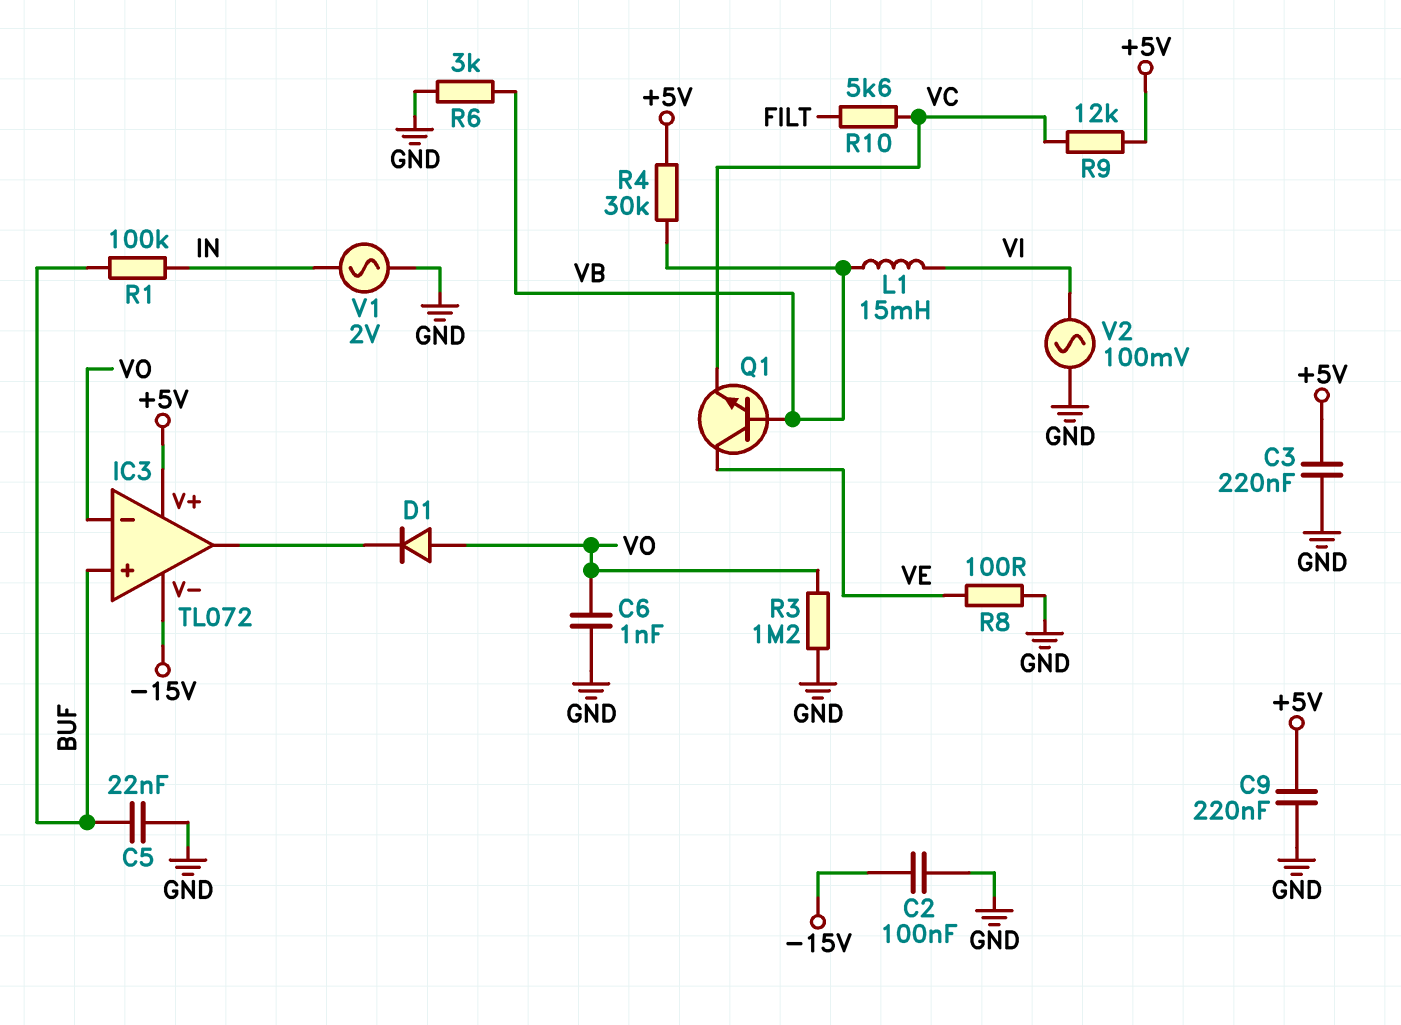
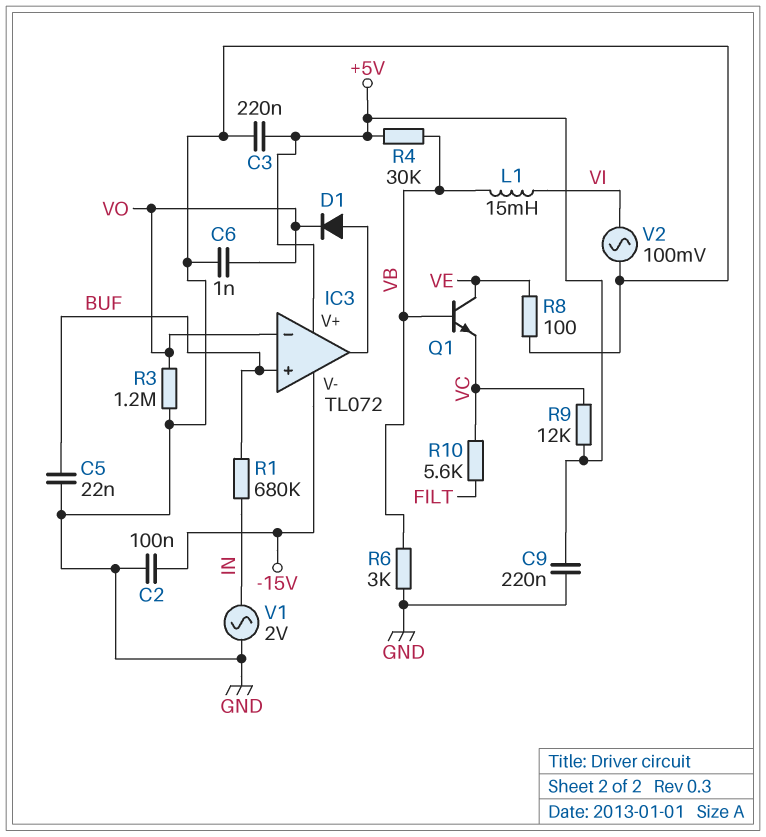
D1: diode (A VO, K IC3/out) -> diode (A IC3/out, K VO)
R1: 100k (BUF, IN) -> 680k (BUF, IN)

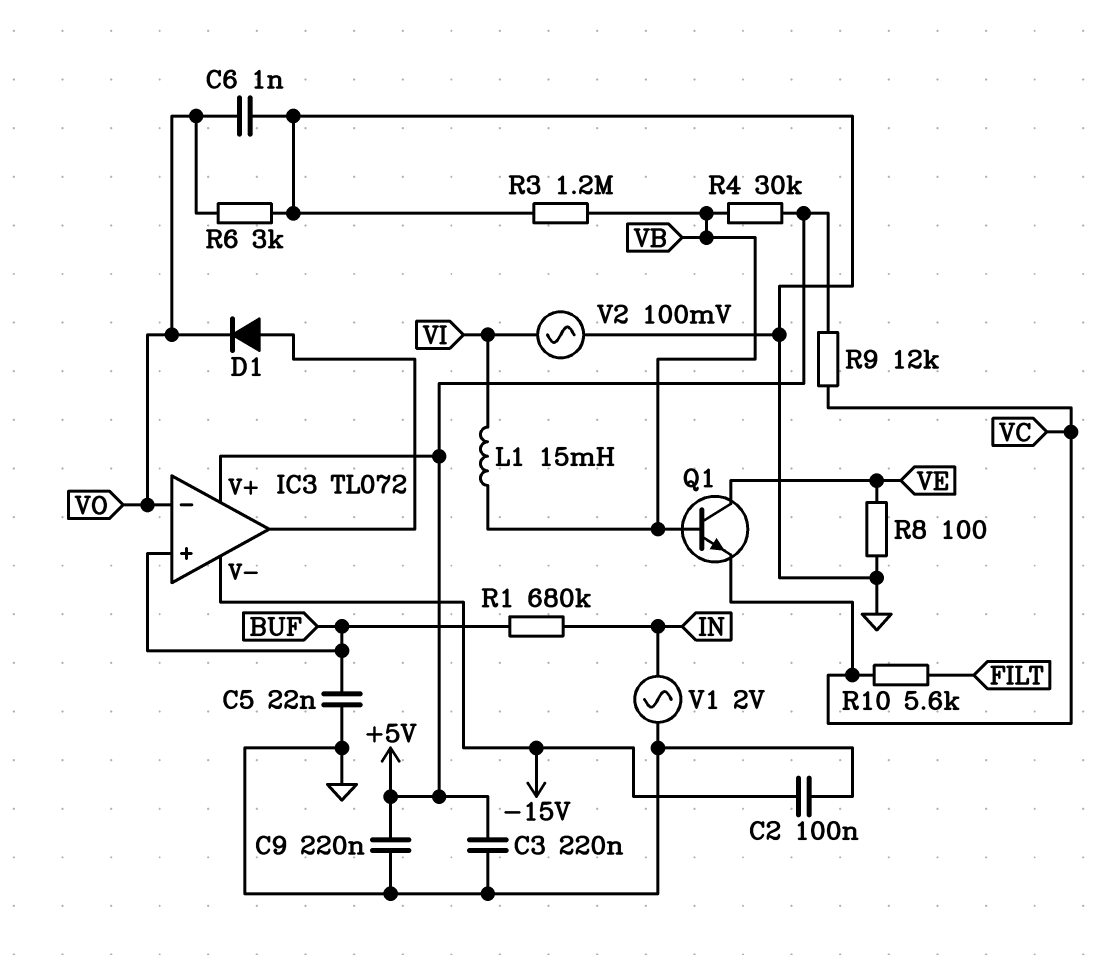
R3: 1.2M (GND, VO) -> 1.2M (GND, VB)
R6: 3k (GND, VB) -> 3k (GND, VO)

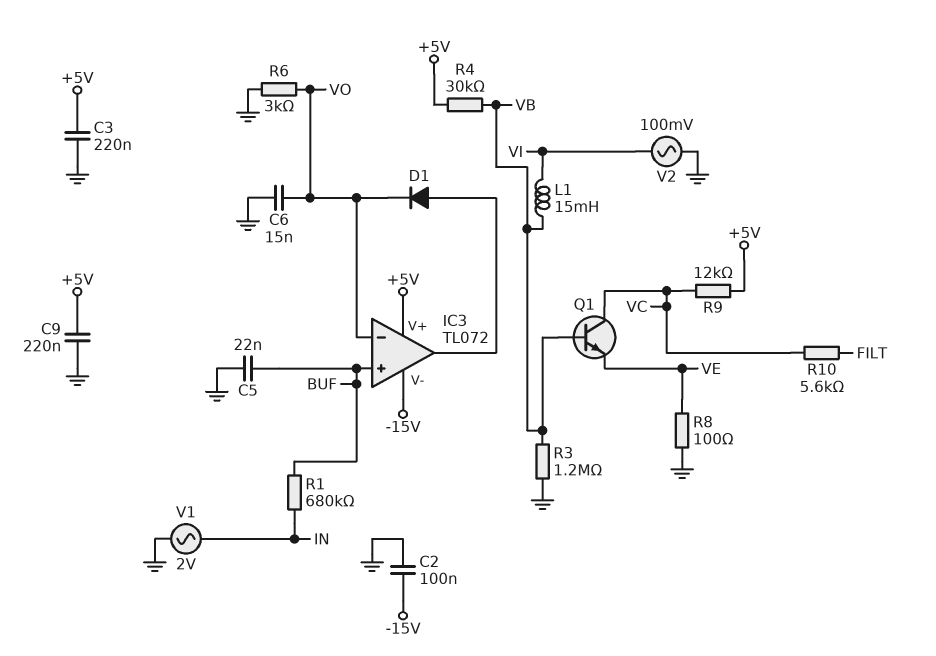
C6: 1nF (GND, VO) -> 15nF (GND, VO)
Q1: NPN (B VB, C VE, E VC) -> NPN (B VB, C VC, E VE)

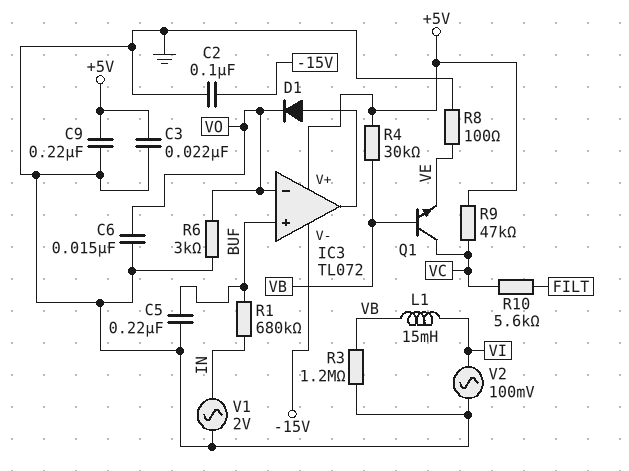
C3: 220nF (+5V, GND) -> 22nF (+5V, GND)
C5: 22nF (BUF, GND) -> 220nF (BUF, GND)
R9: 12k (+5V, VC) -> 47k (+5V, VC)

